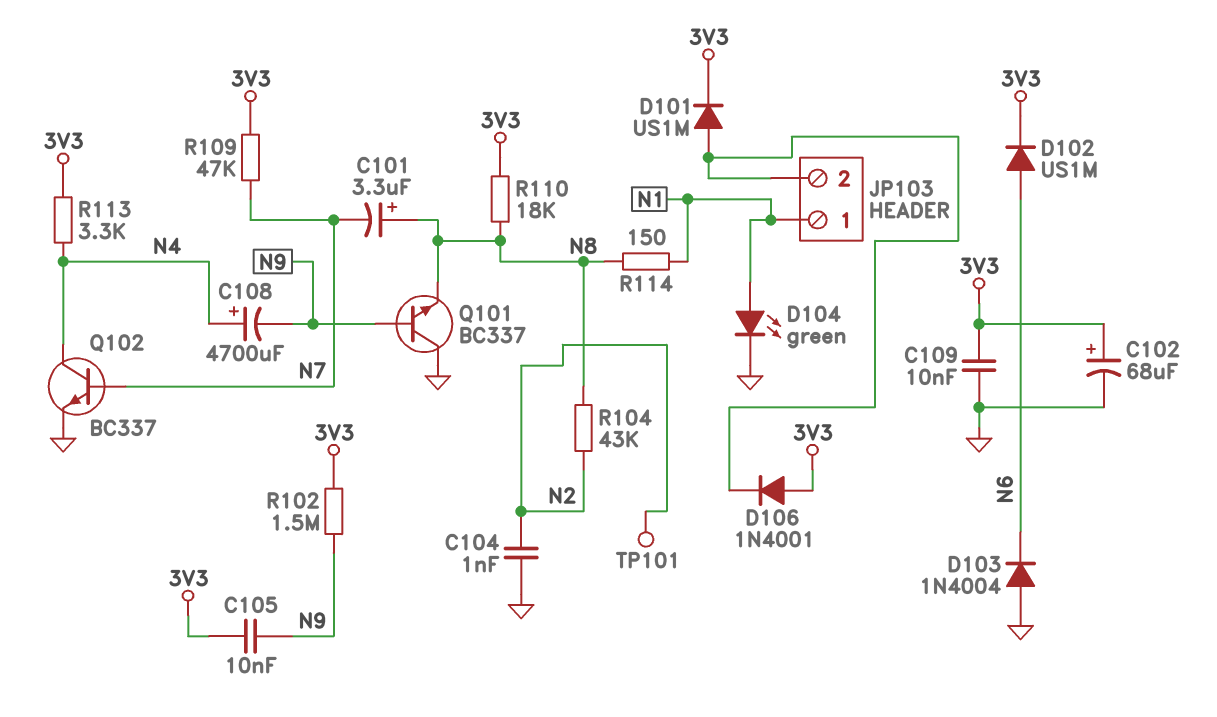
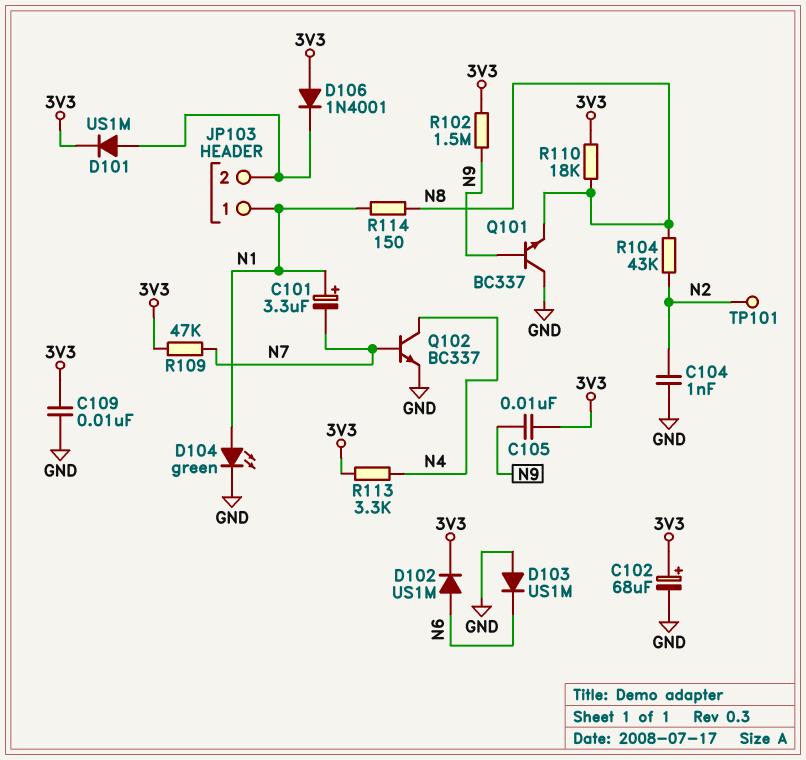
C101: 3.3uF (plus N8, minus N7) -> 3.3uF (plus N1, minus N7)
C108: 4700uF (plus N4, minus N9) -> none
D103: diode 1N4004 (A GND, K N6) -> diode US1M (A GND, K N6)

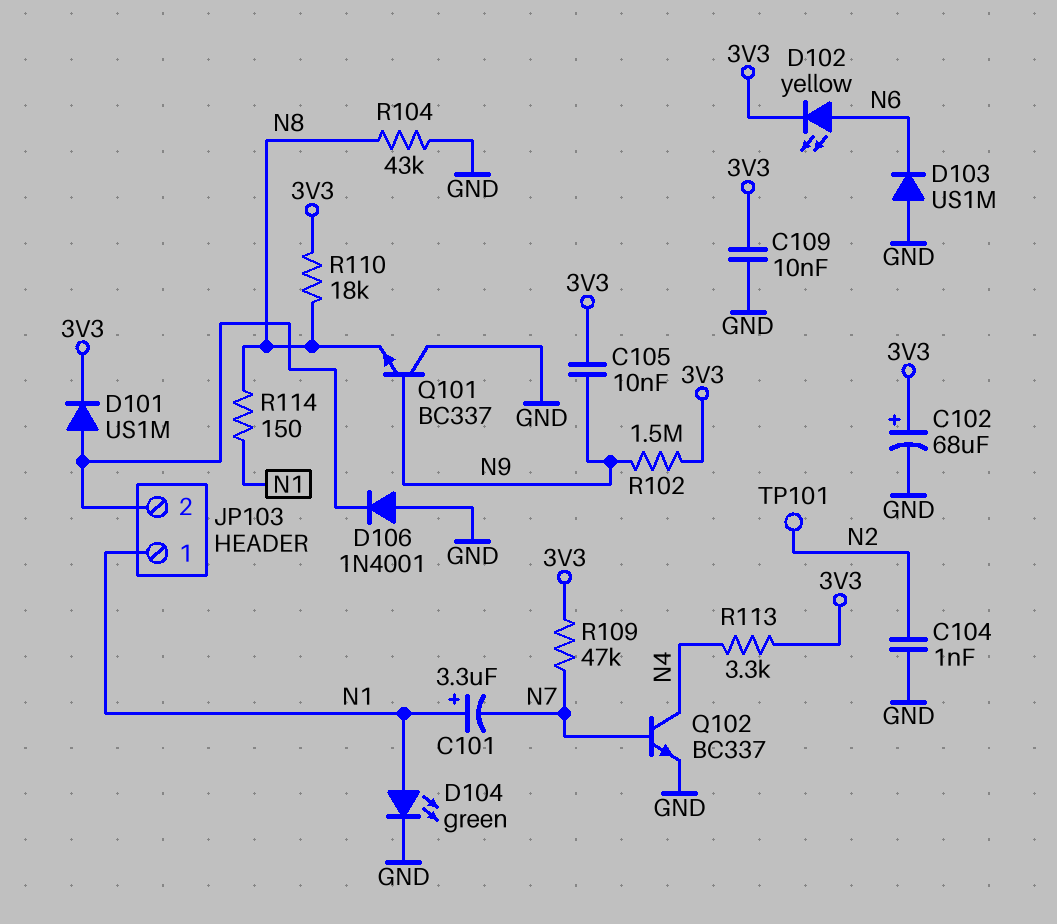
D102: diode US1M (A N6, K 3V3) -> LED yellow (A N6, K 3V3)
D106: diode 1N4001 (A 3V3, K JP103/2) -> diode 1N4001 (A GND, K JP103/2)
R104: 43k (N2, N8) -> 43k (GND, N8)

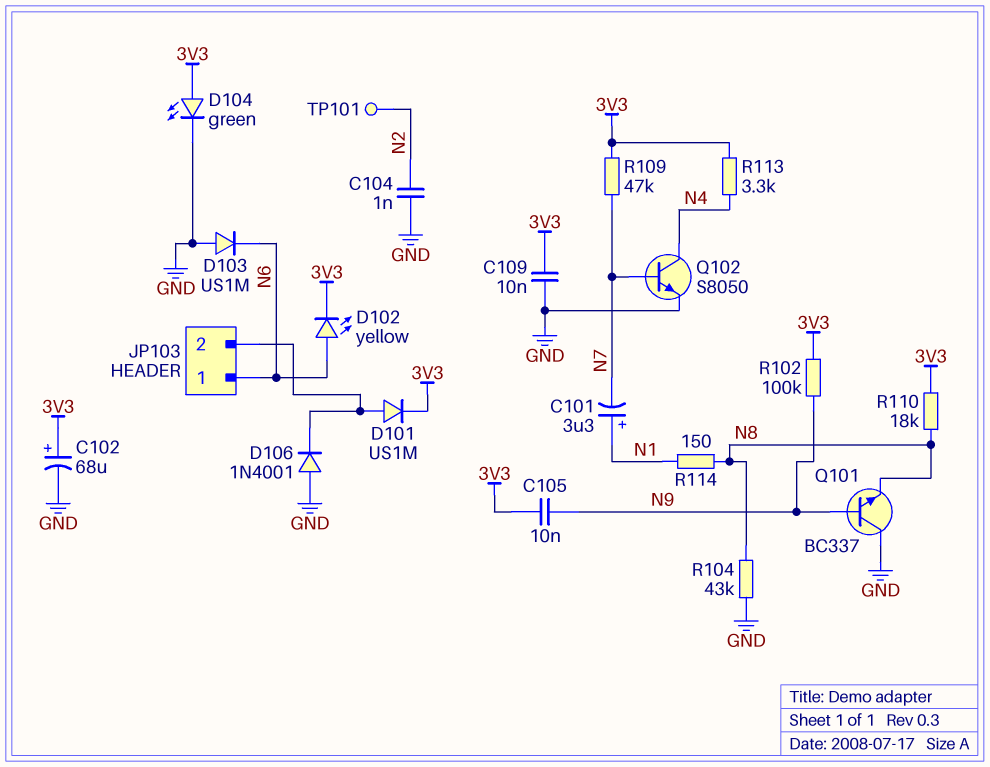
D104: LED green (A N1, K GND) -> LED green (A 3V3, K GND)
JP103 pin 1: N1 -> N6
Q102: NPN BC337 (B N7, C N4, E GND) -> NPN S8050 (B N7, C N4, E GND)
R102: 1.5M (3V3, N9) -> 100k (3V3, N9)

